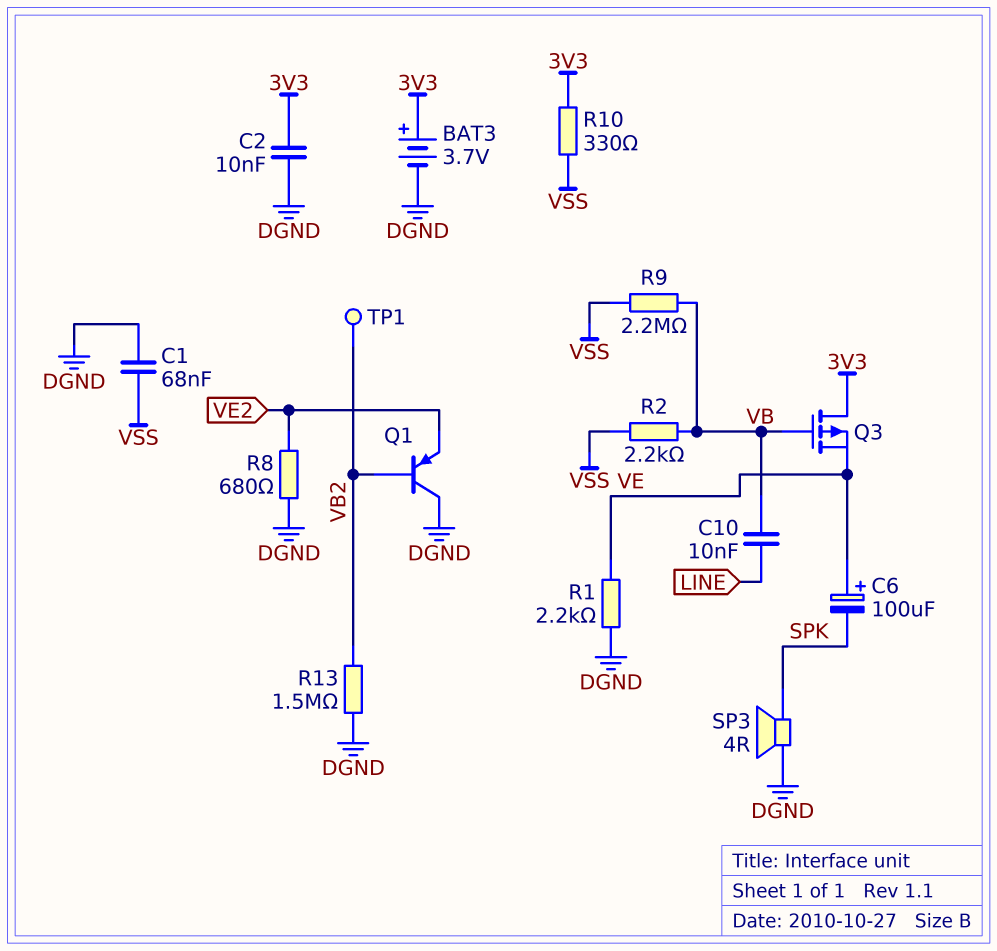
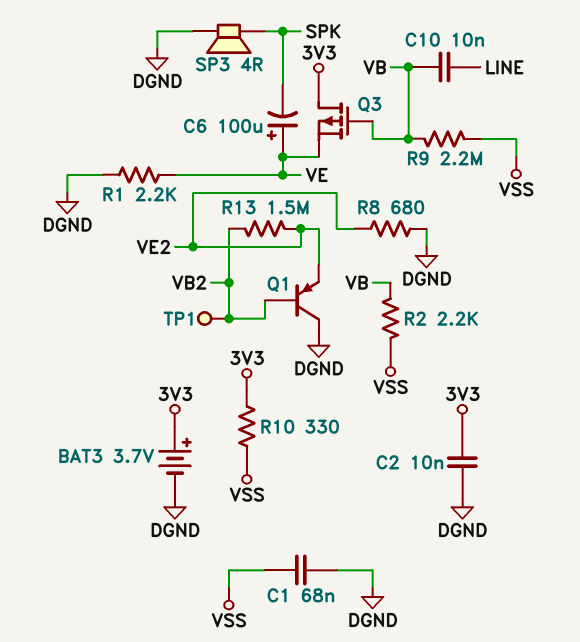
R13: 1.5M (DGND, VB2) -> 1.5M (VB2, VE2)

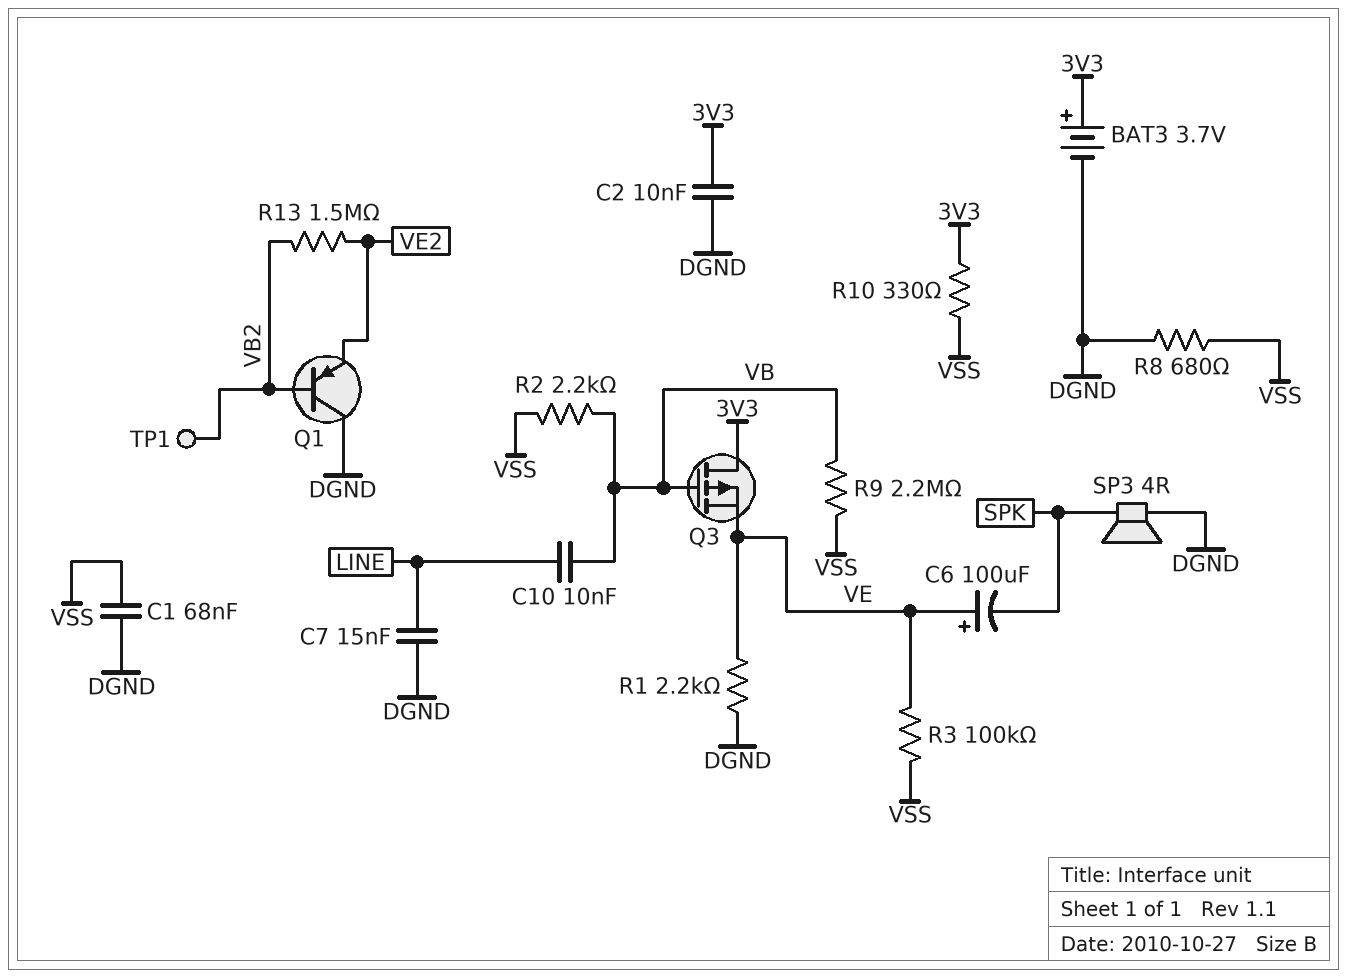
C7: none -> 15nF (DGND, LINE)
R3: none -> 100k (VE, VSS)
R8: 680 (DGND, VE2) -> 680 (DGND, VSS)

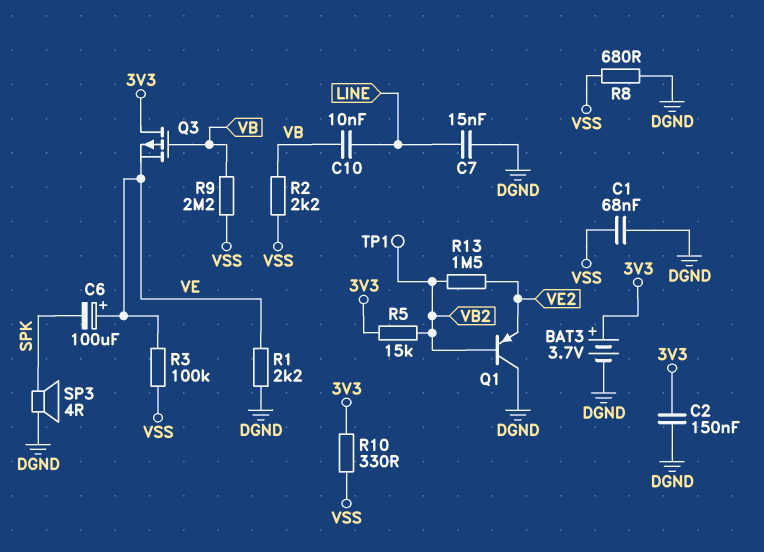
C2: 10nF (3V3, DGND) -> 150nF (3V3, DGND)
R5: none -> 15k (3V3, VB2)

